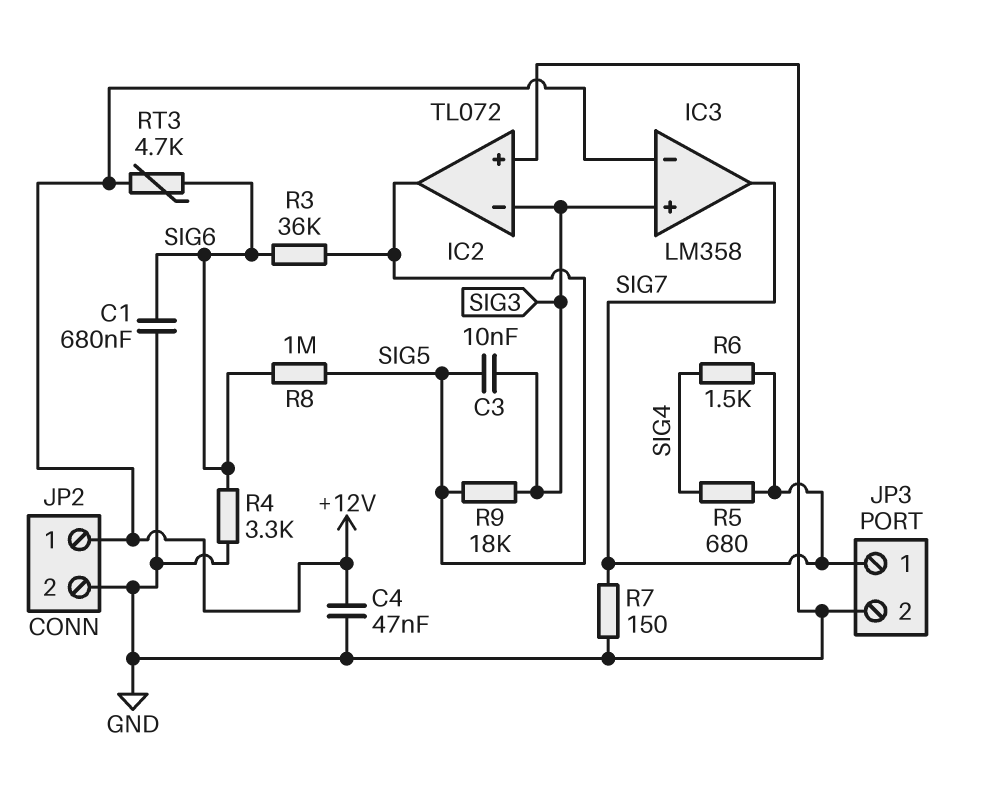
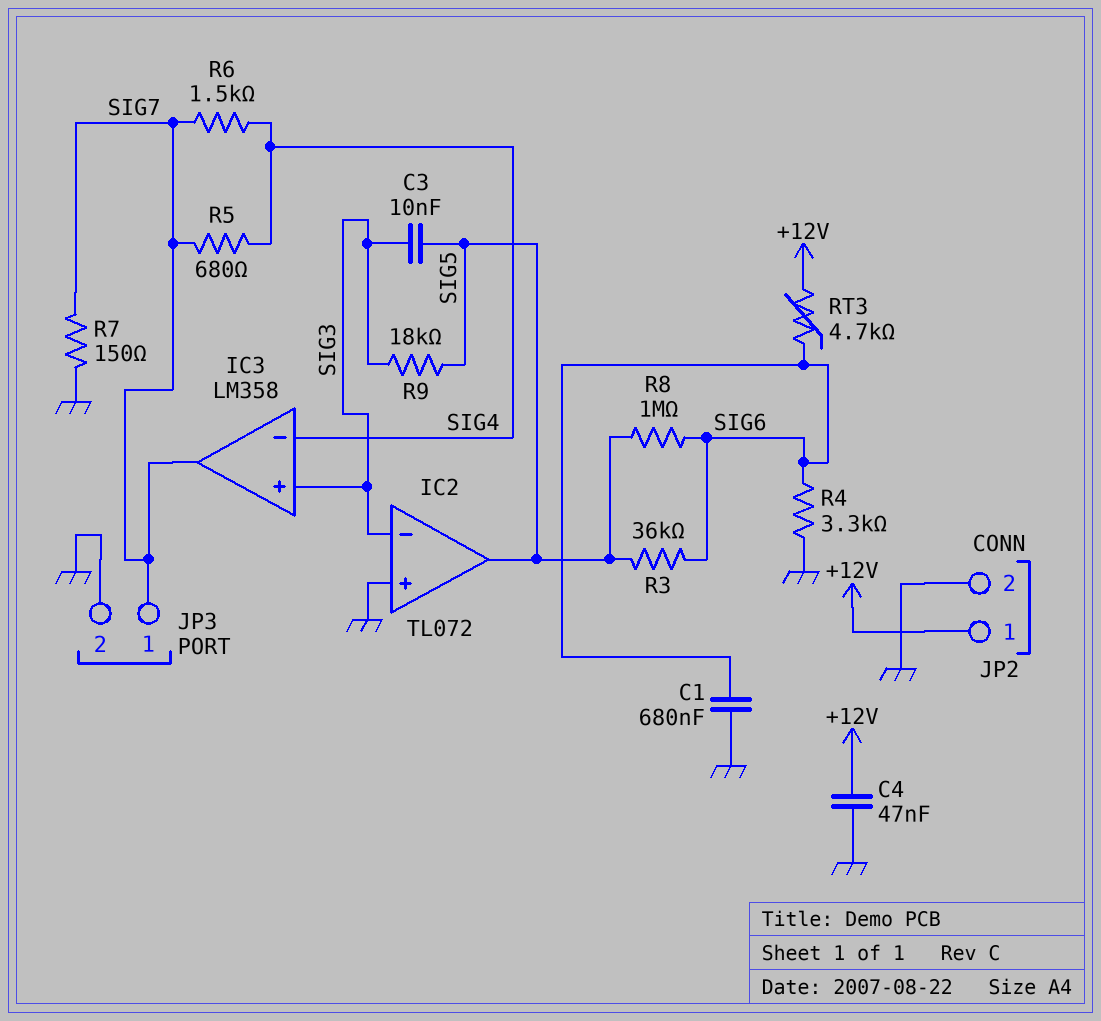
IC3 pin in-: +12V -> SIG4

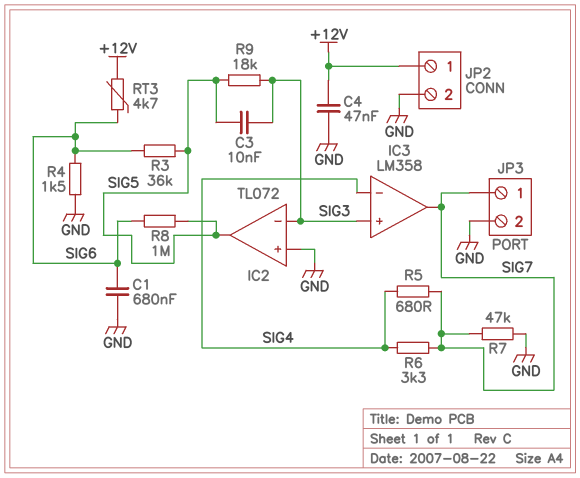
R4: 3.3k (GND, SIG6) -> 1.5k (GND, SIG6)
R6: 1.5k (SIG4, SIG7) -> 3.3k (SIG4, SIG7)
R7: 150 (GND, SIG7) -> 47k (GND, SIG7)

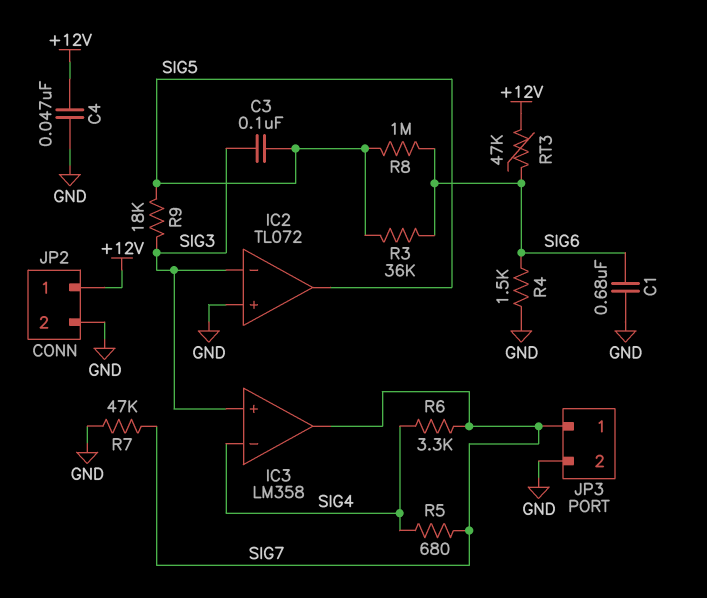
C3: 10nF (SIG3, SIG5) -> 100nF (SIG3, SIG5)
RT3: 4.7k (+12V, SIG6) -> 47k (+12V, SIG6)

